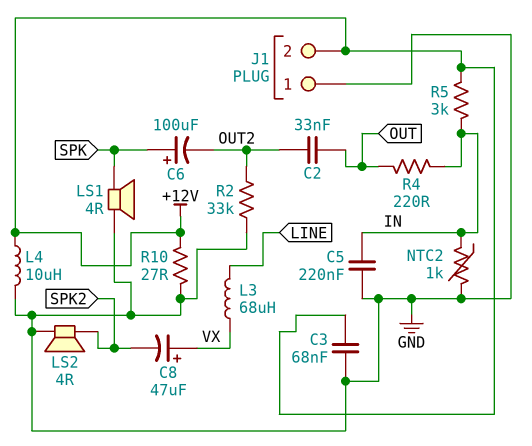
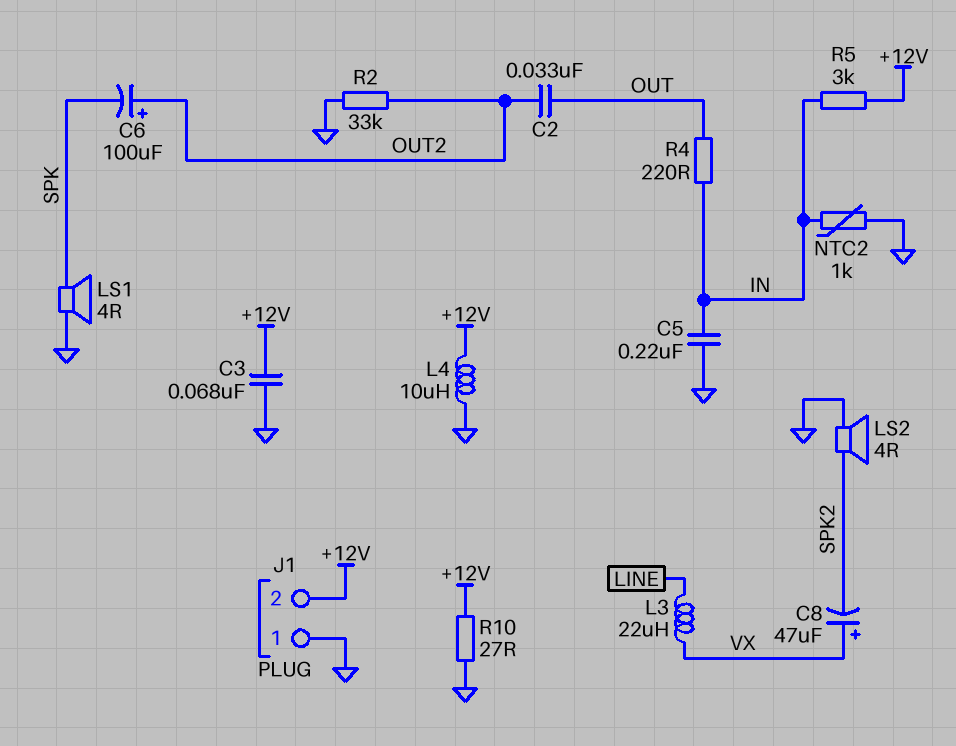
C6: 100uF (plus SPK, minus OUT2) -> 100uF (plus OUT2, minus SPK)
L3: 68uH (LINE, VX) -> 22uH (LINE, VX)

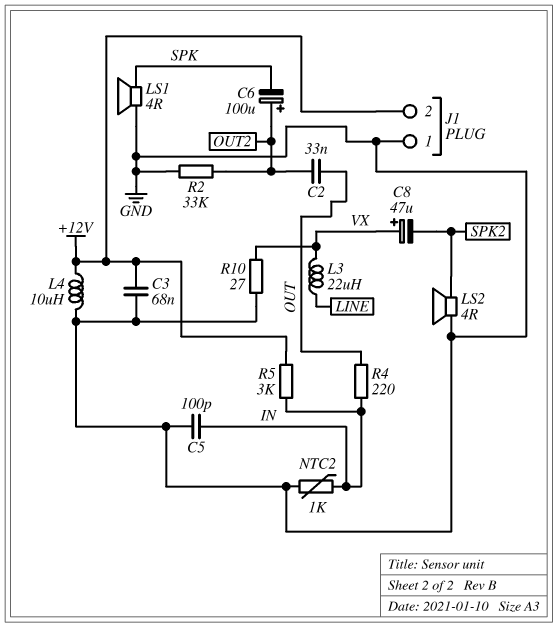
C5: 220nF (GND, IN) -> 100pF (GND, IN)
R10: 27 (+12V, GND) -> 27 (GND, VX)

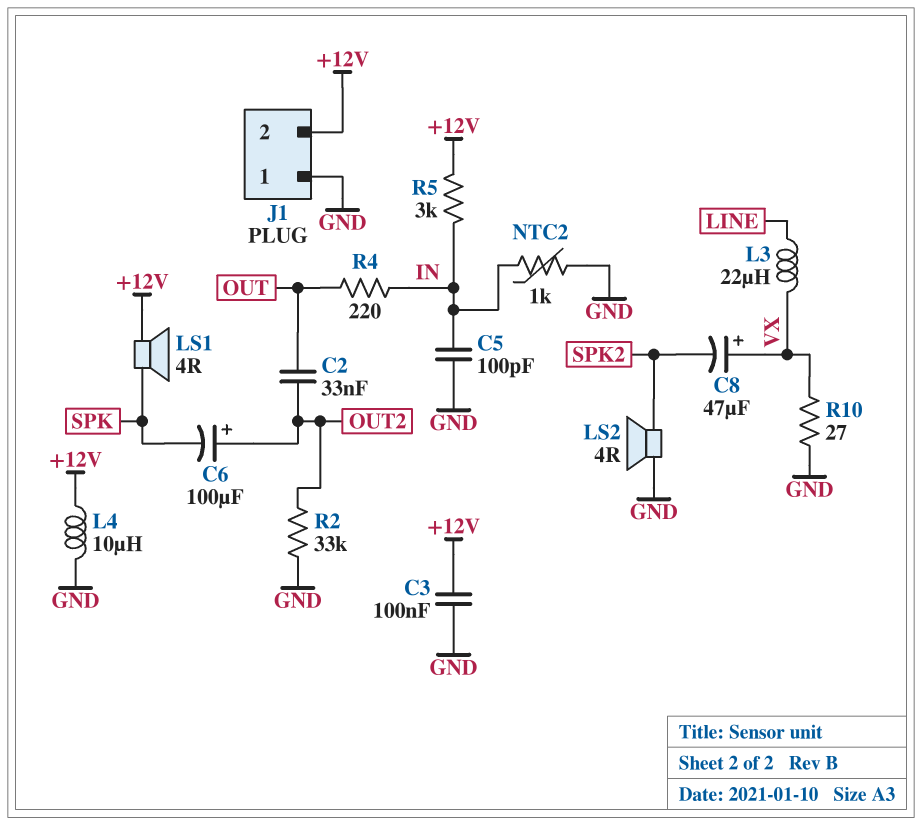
C3: 68nF (+12V, GND) -> 100nF (+12V, GND)
LS1: speaker 4R (GND, SPK) -> speaker 4R (+12V, SPK)

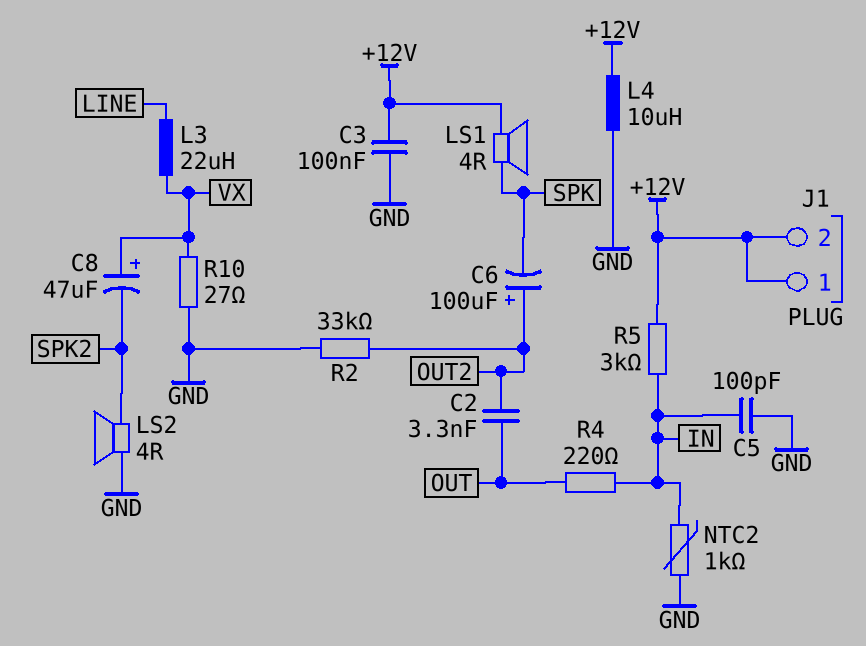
C2: 33nF (OUT, OUT2) -> 3.3nF (OUT, OUT2)
J1 pin 1: GND -> +12V

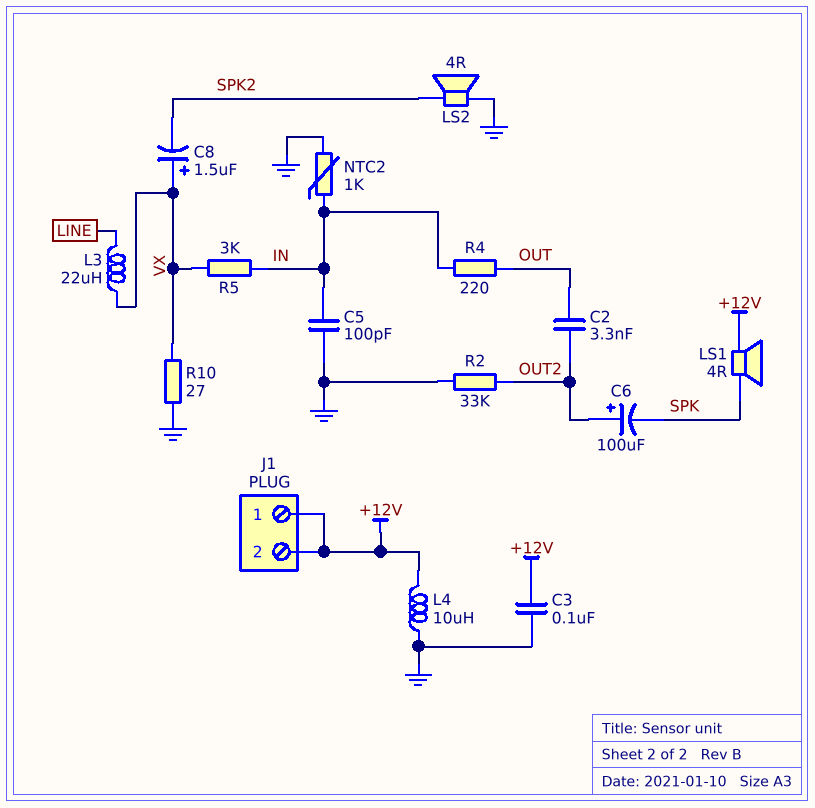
C8: 47uF (plus VX, minus SPK2) -> 1.5uF (plus VX, minus SPK2)
R5: 3k (+12V, IN) -> 3k (IN, VX)

